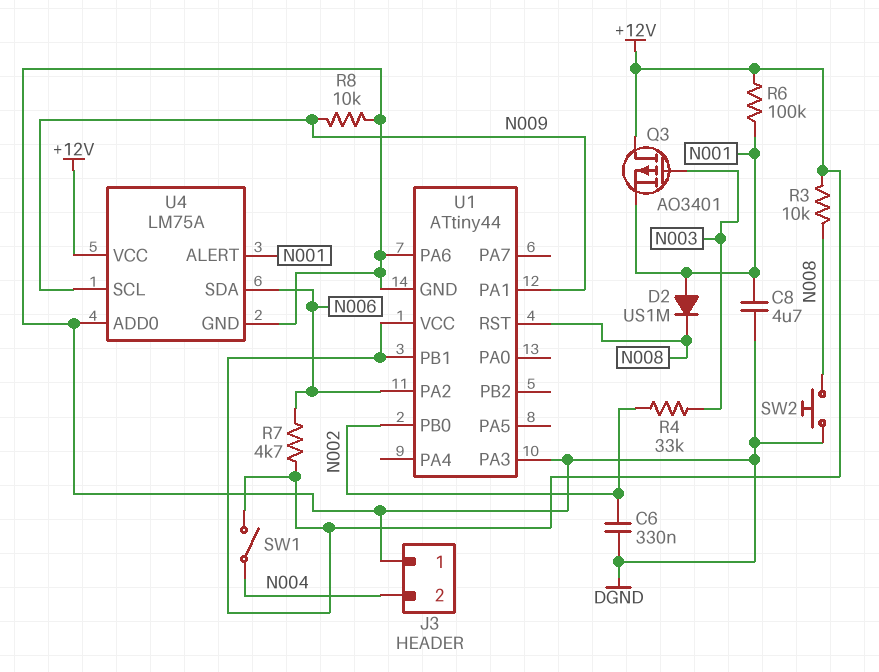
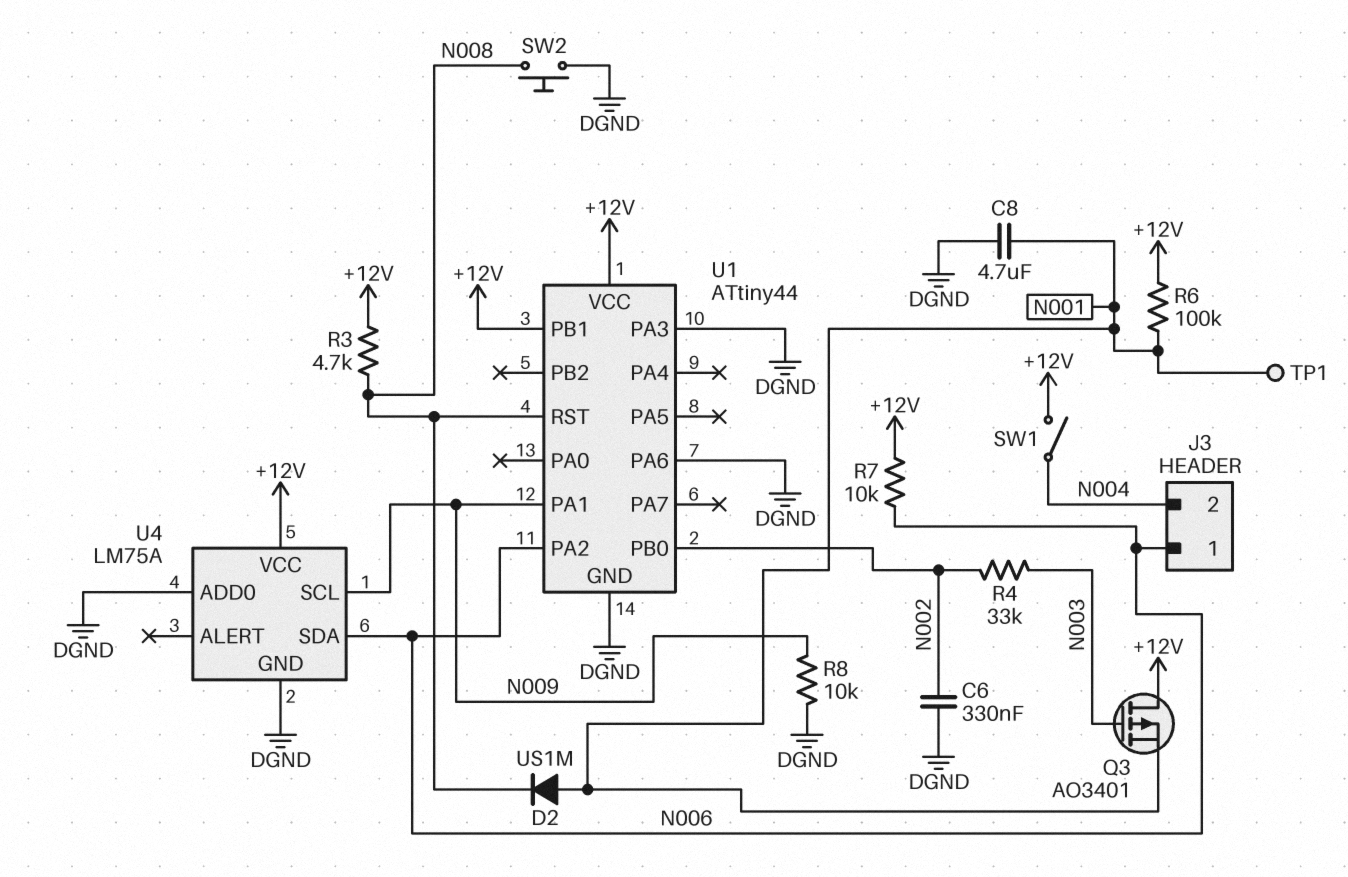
J3 pin 1: DGND -> N006
R3: 10k (+12V, N008) -> 4.7k (+12V, N008)
R7: 4.7k (+12V, N006) -> 10k (+12V, N006)
TP1: none -> test point (N001)
U4 pin ALERT: N001 -> none

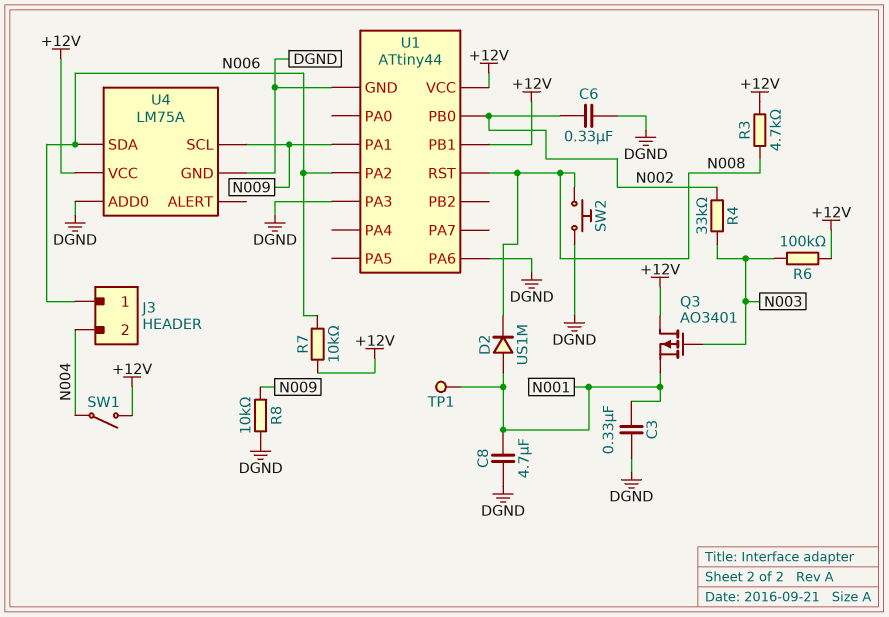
C3: none -> 330nF (DGND, N001)
R6: 100k (+12V, N001) -> 100k (+12V, N003)

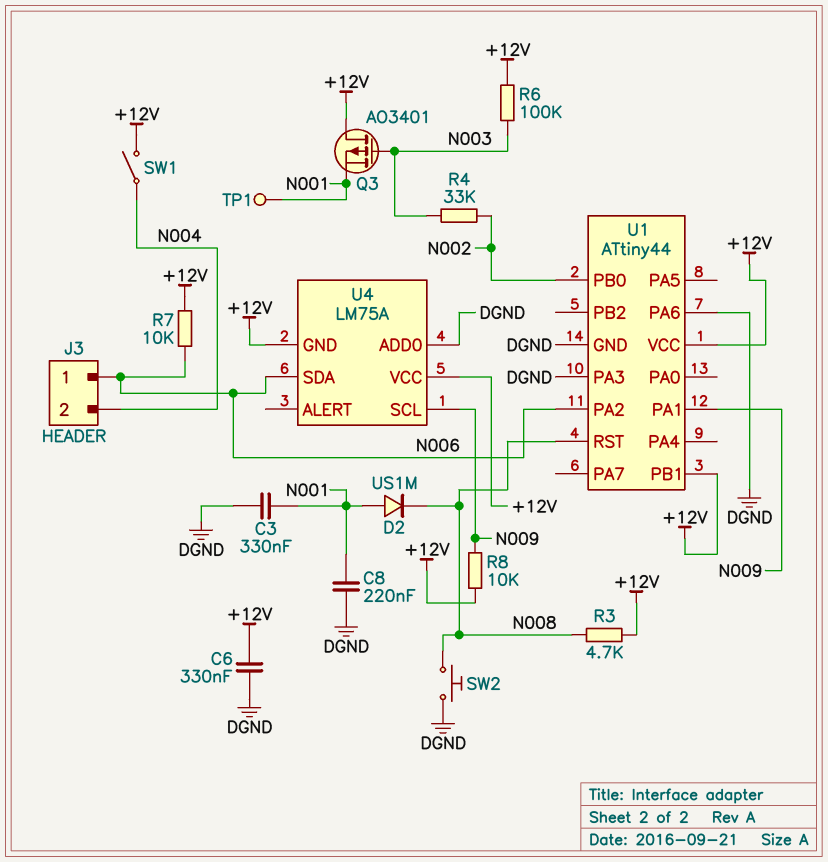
C6: 330nF (DGND, N002) -> 330nF (+12V, DGND)
C8: 4.7uF (DGND, N001) -> 220nF (DGND, N001)
R8: 10k (DGND, N009) -> 10k (+12V, N009)
U4 pin GND: DGND -> +12V

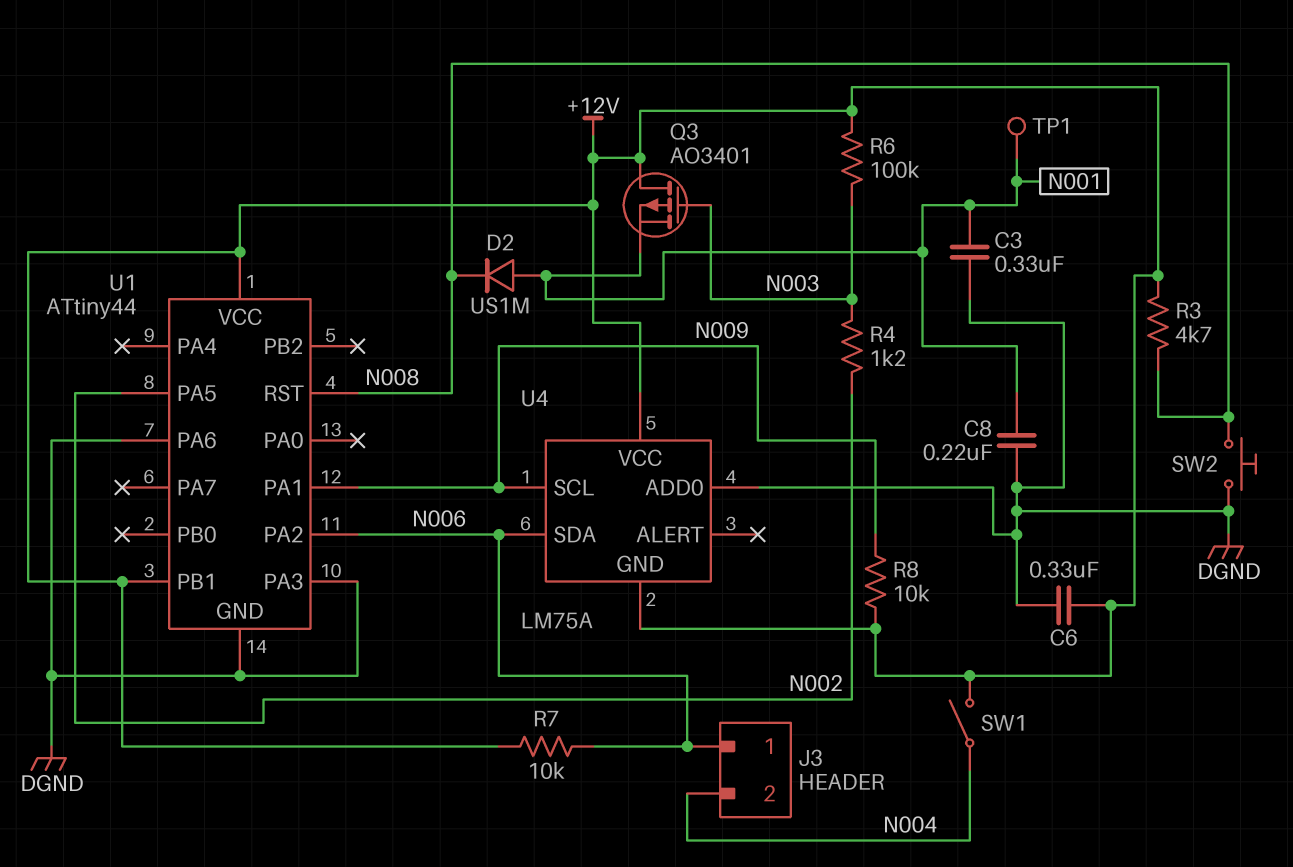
R4: 33k (N002, N003) -> 1.2k (N002, N003)
U1 pin PA5: none -> N002
U1 pin PB0: N002 -> none

